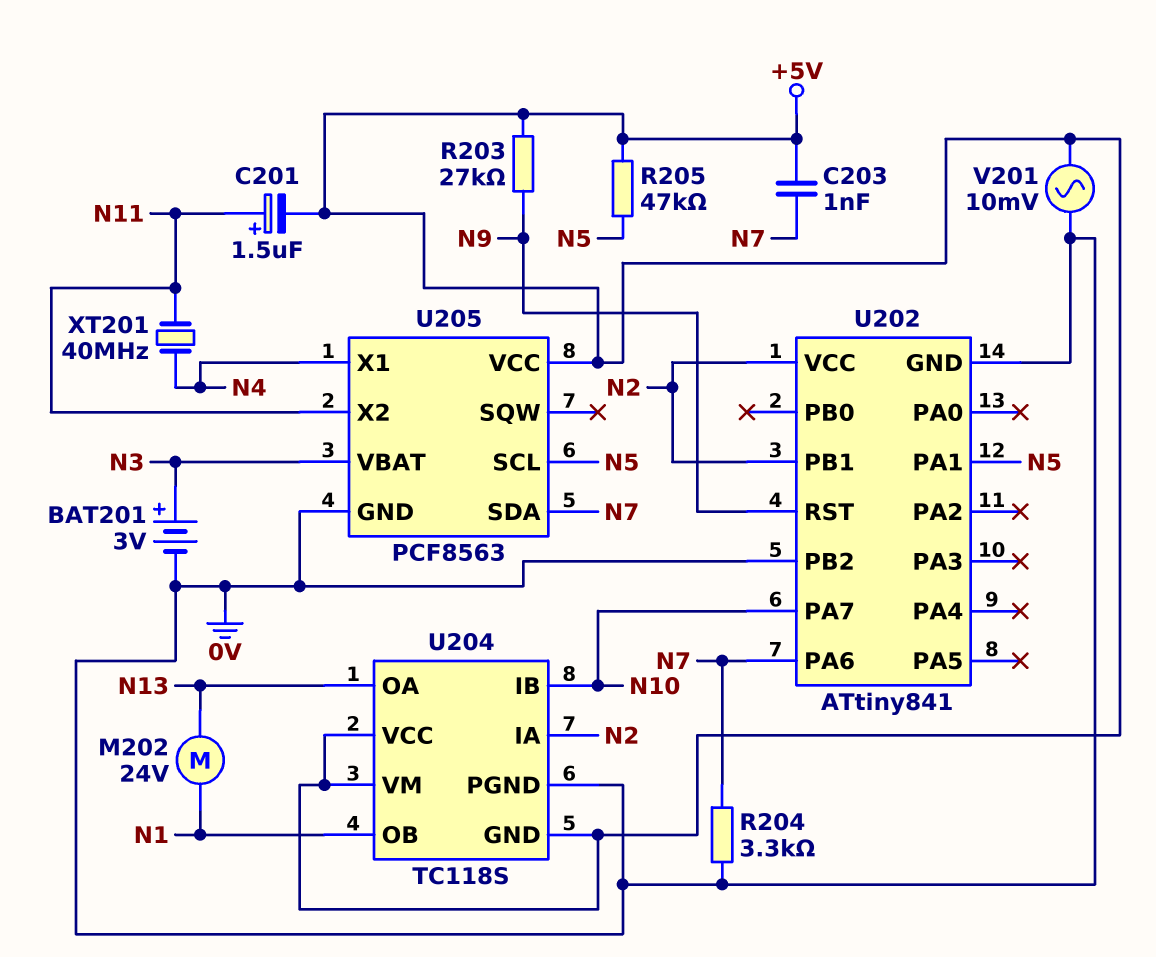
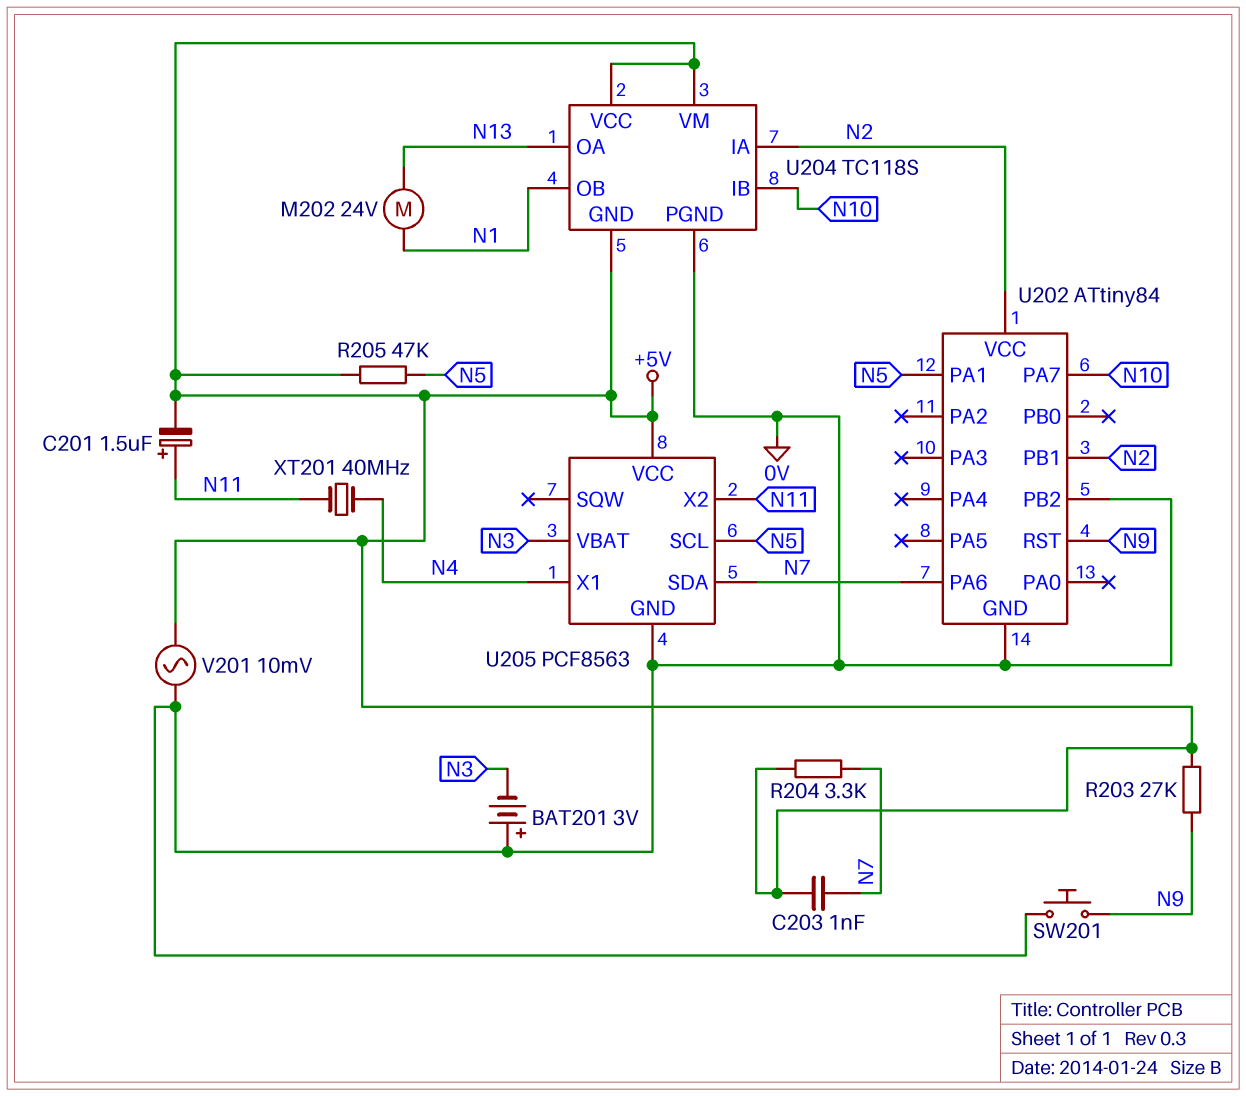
BAT201: 3V (plus N3, minus 0V) -> 3V (plus 0V, minus N3)
R204: 3.3k (0V, N7) -> 3.3k (+5V, N7)
SW201: none -> button (0V, N9)
U202: ATtiny841 -> ATtiny84

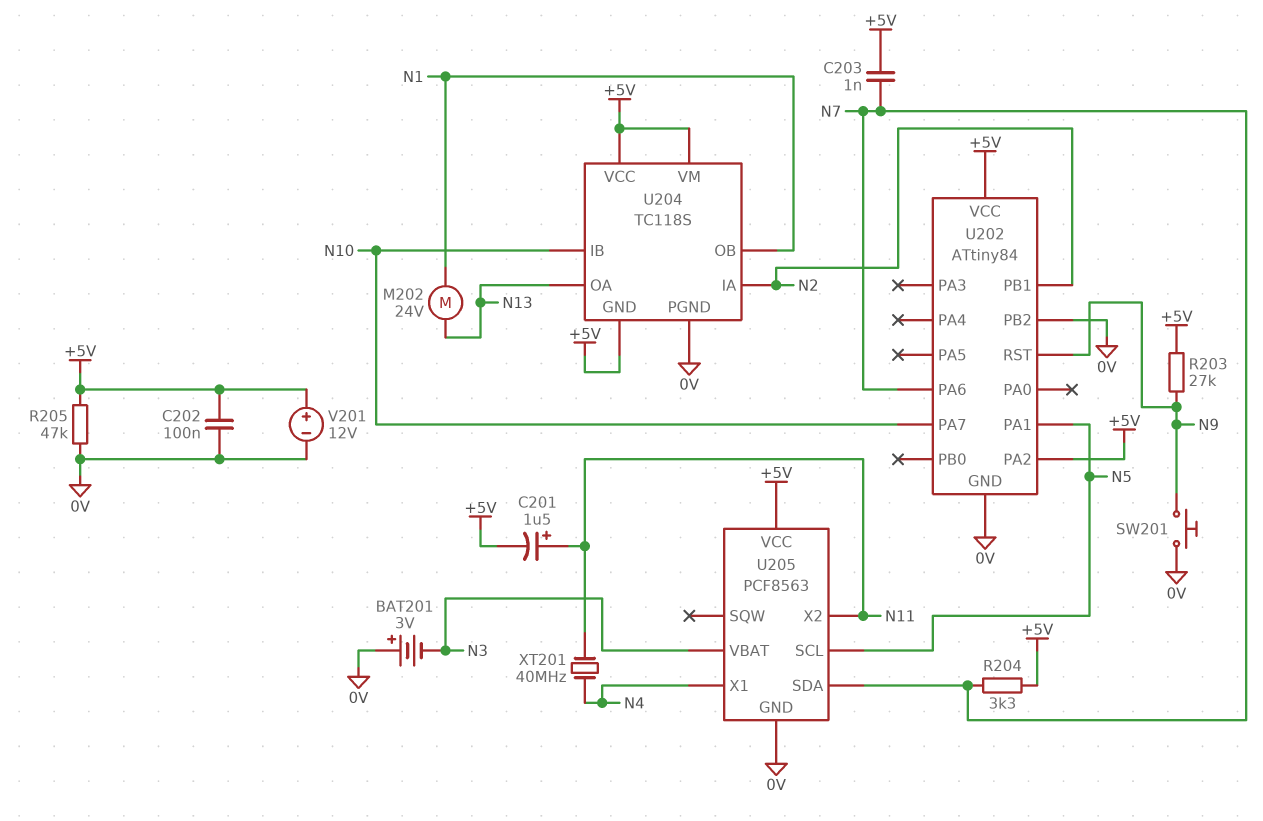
C202: none -> 100nF (+5V, 0V)
R205: 47k (+5V, N5) -> 47k (+5V, 0V)
U202 pin PA2: none -> +5V
U202 pin VCC: N2 -> +5V
V201: AC 10mV (+5V, 0V) -> 12V (plus +5V, minus 0V)

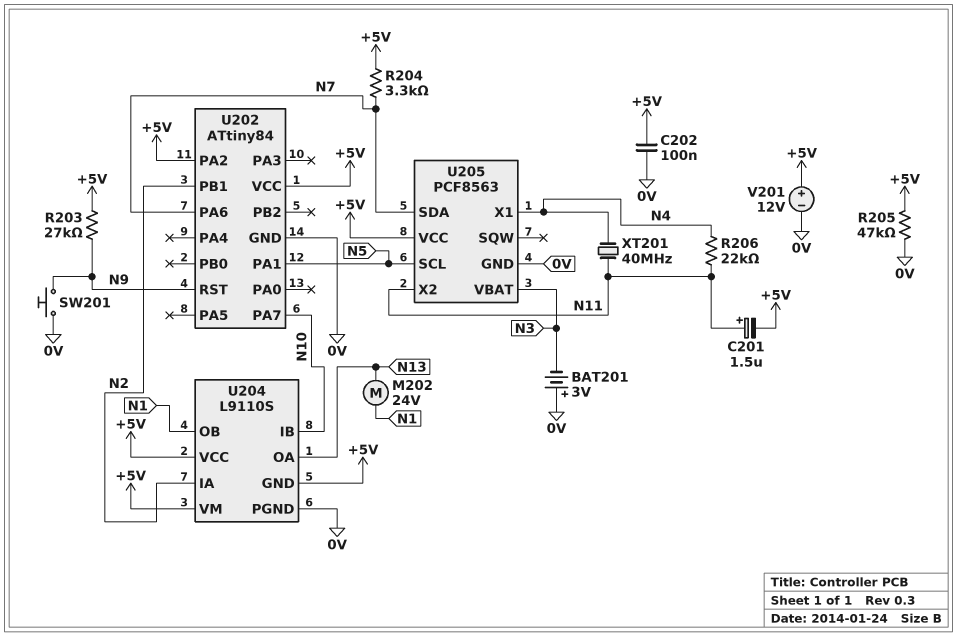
C203: 1nF (+5V, N7) -> none
R206: none -> 22k (N4, N11)
U202 pin PB2: 0V -> none
U204: TC118S -> L9110S

